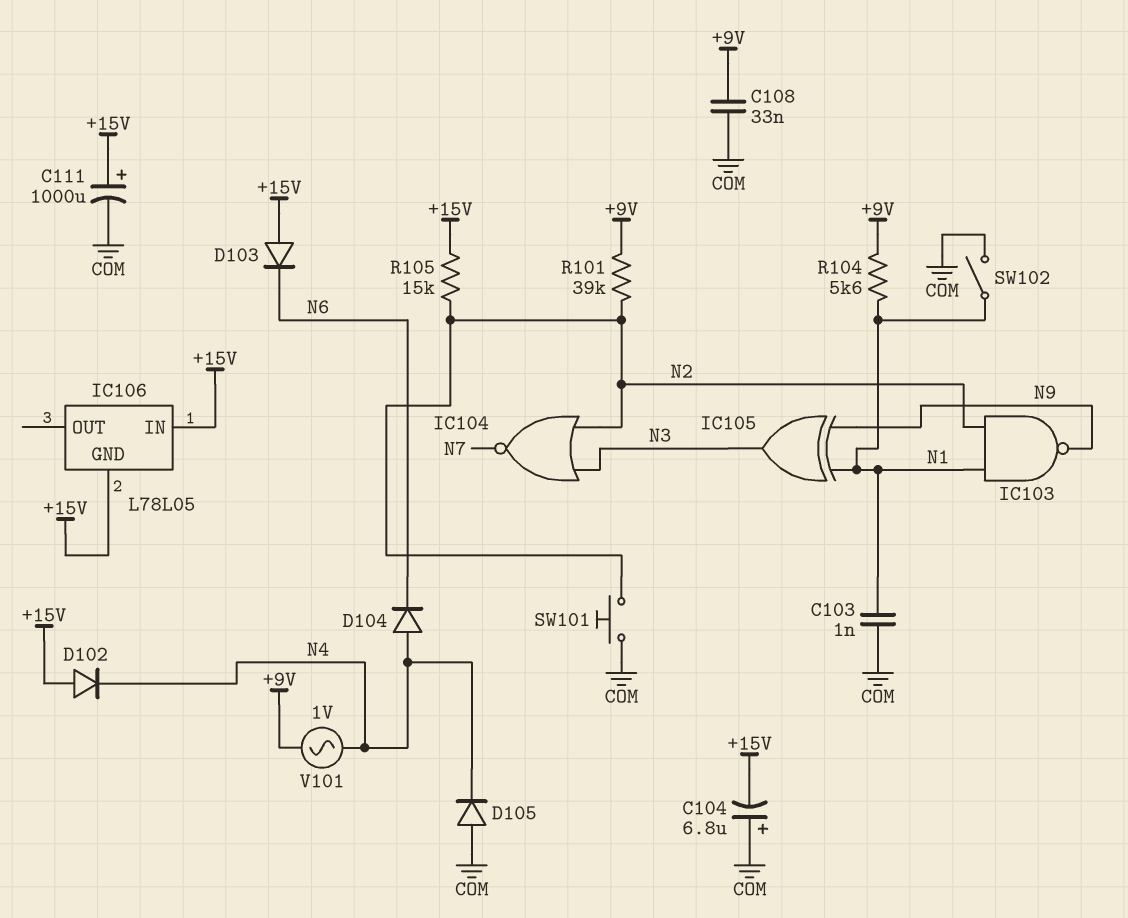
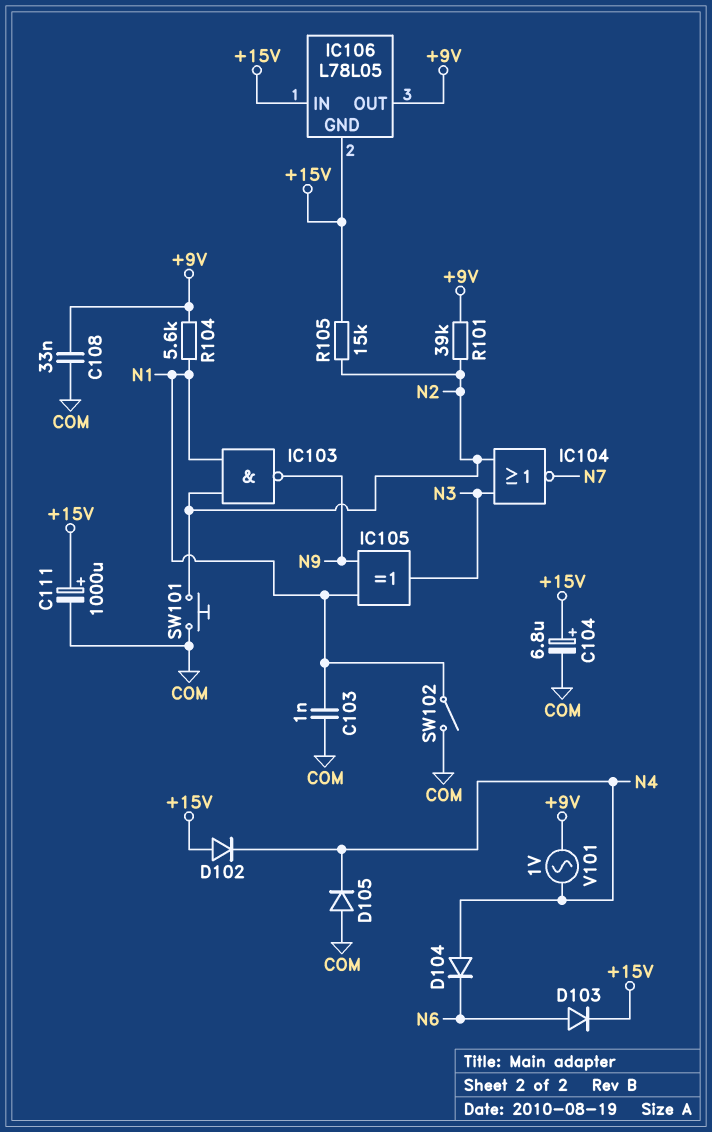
C104: 6.8uF (plus COM, minus +15V) -> 6.8uF (plus +15V, minus COM)
D103: diode (A +15V, K N6) -> diode (A N6, K +15V)
IC106 pin OUT: none -> +9V

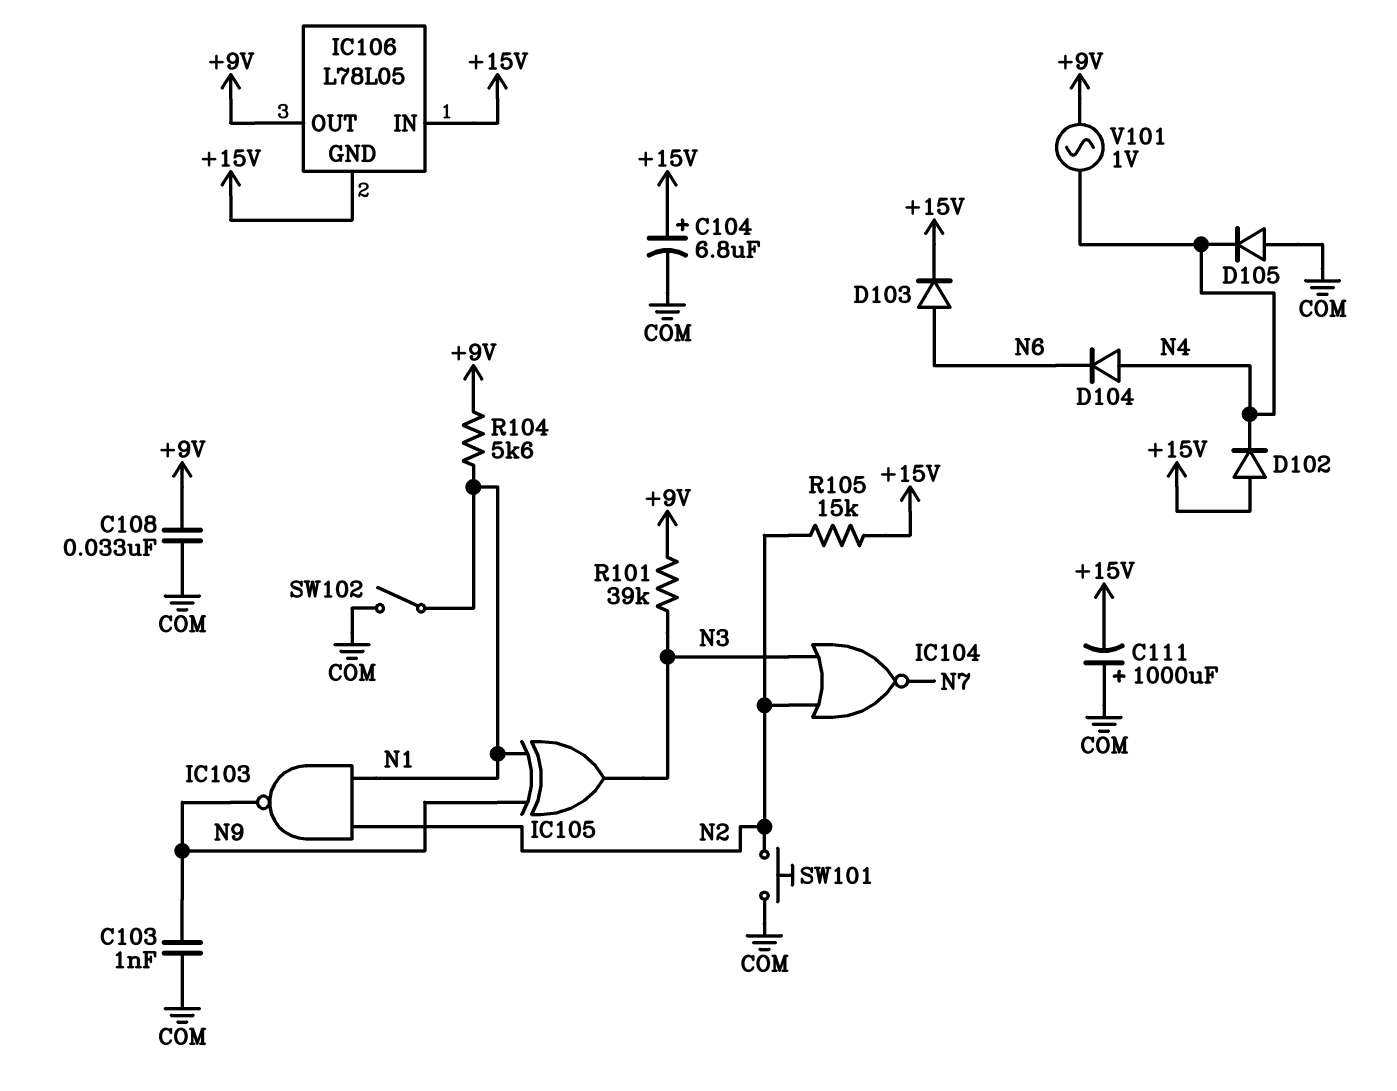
C103: 1nF (COM, N1) -> 1nF (COM, N9)
C111: 1000uF (plus +15V, minus COM) -> 1000uF (plus COM, minus +15V)
R101: 39k (+9V, N2) -> 39k (+9V, N3)

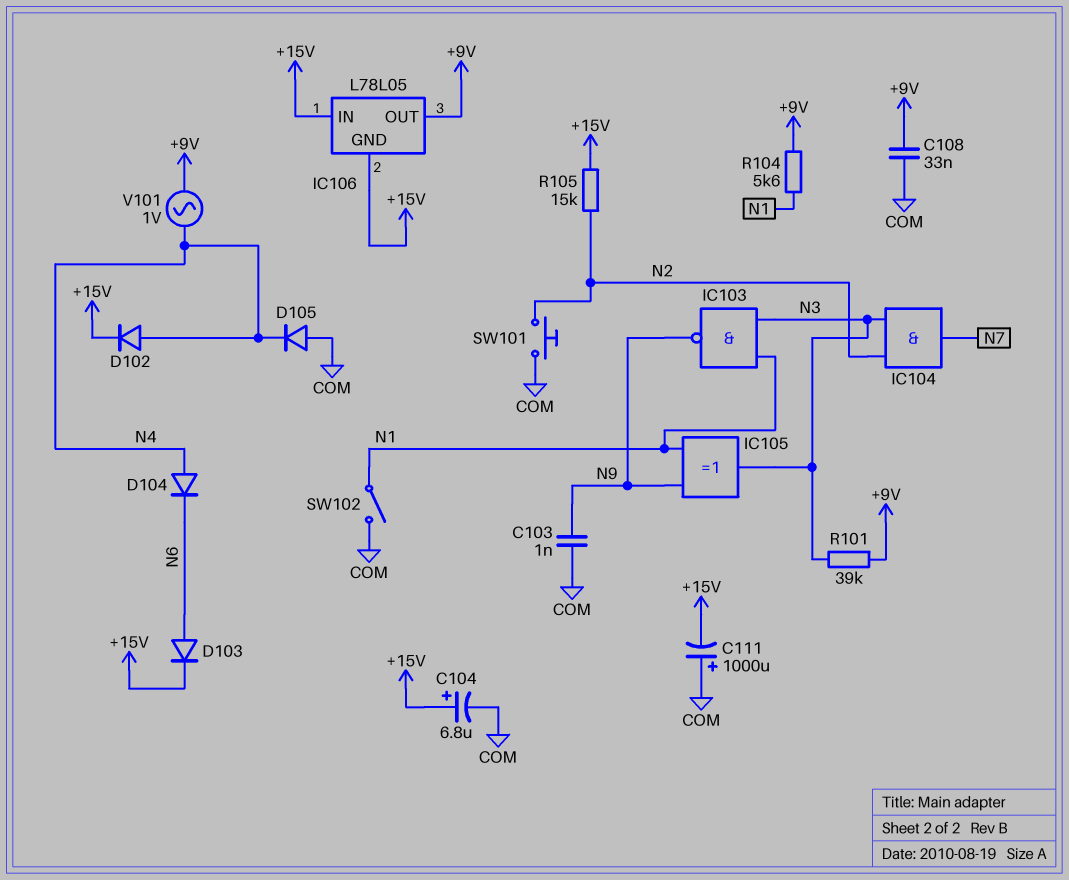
D102: diode (A +15V, K N4) -> diode (A N4, K +15V)
IC103: NAND (in N1, in N2, out N9) -> NAND (in N1, in N3, out N9)
IC104: NOR (in N2, in N3, out N7) -> AND (in N2, in N3, out N7)

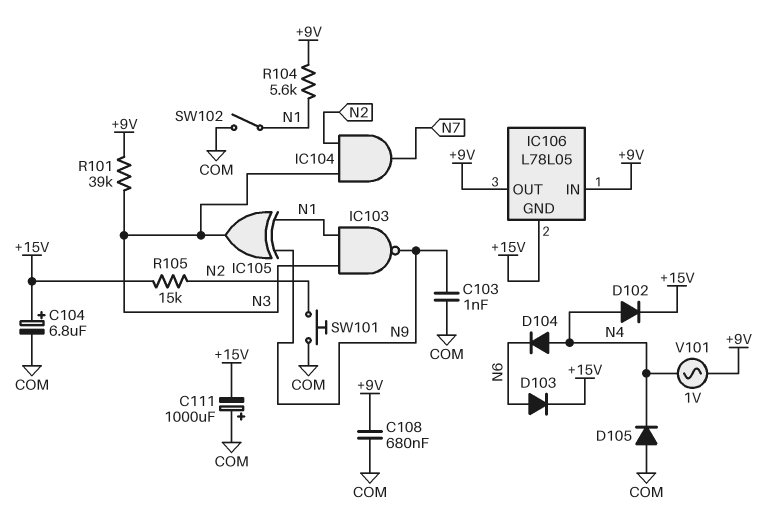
C108: 33nF (+9V, COM) -> 680nF (+9V, COM)
IC106 pin IN: +15V -> +9V

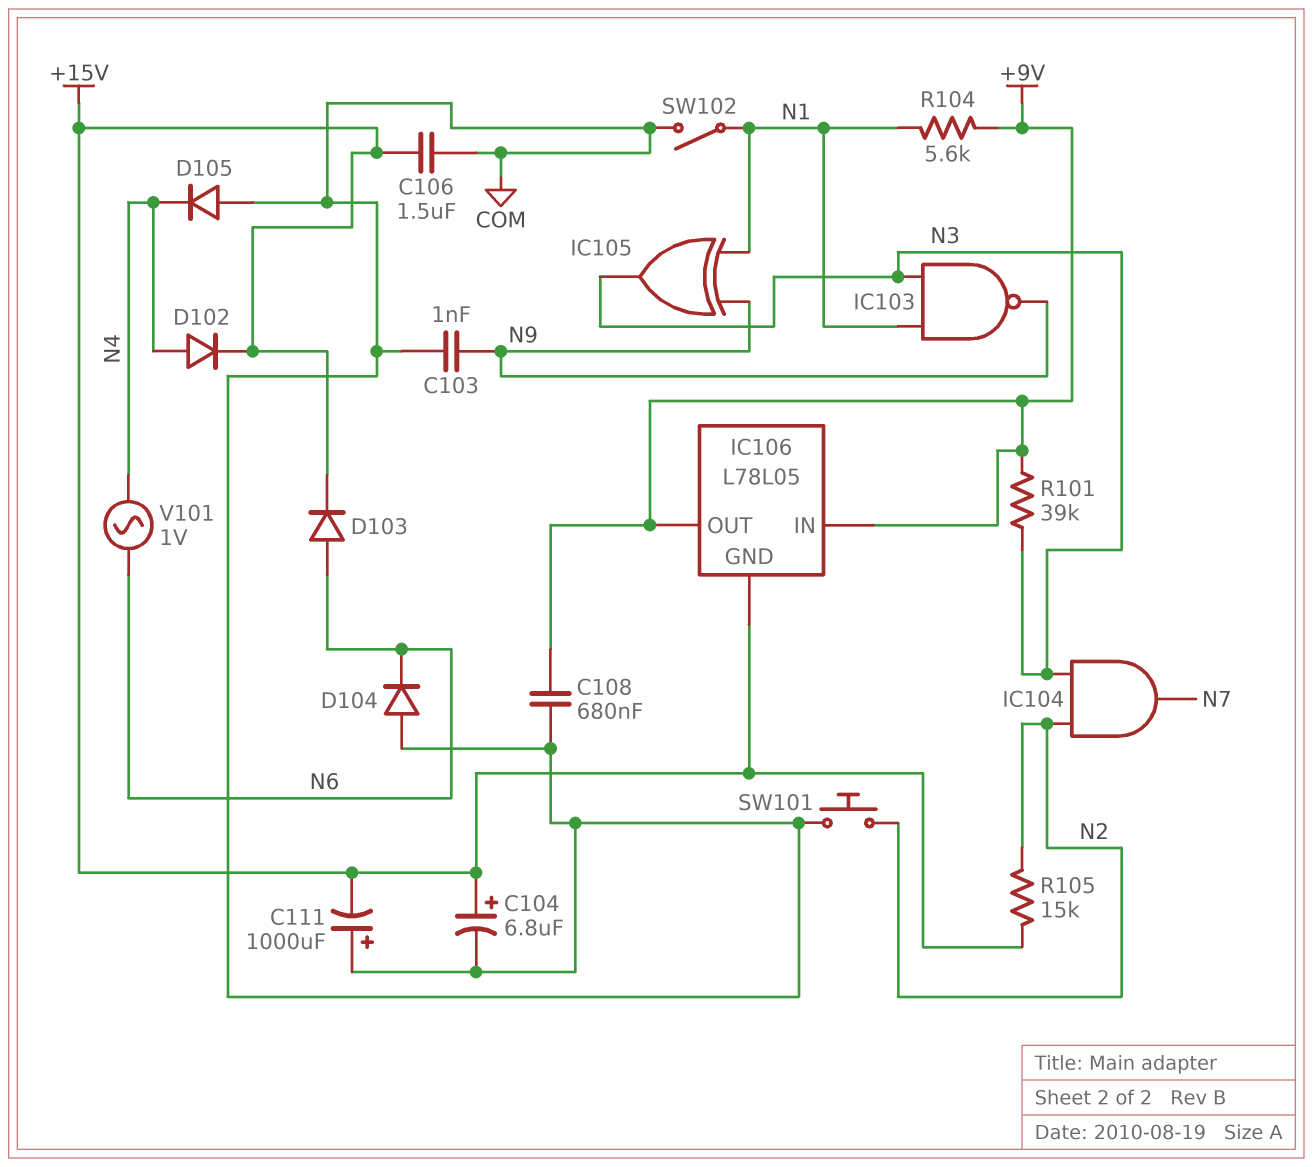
C106: none -> 1.5uF (+15V, COM)
D104: diode (A N4, K N6) -> diode (A COM, K N6)
V101: AC 1V (+9V, N4) -> AC 1V (N4, N6)

